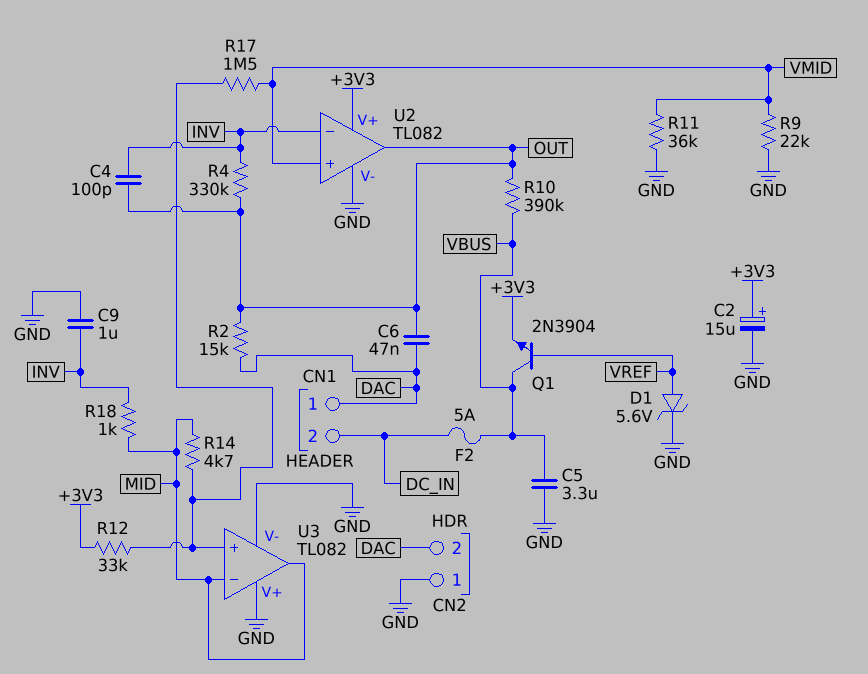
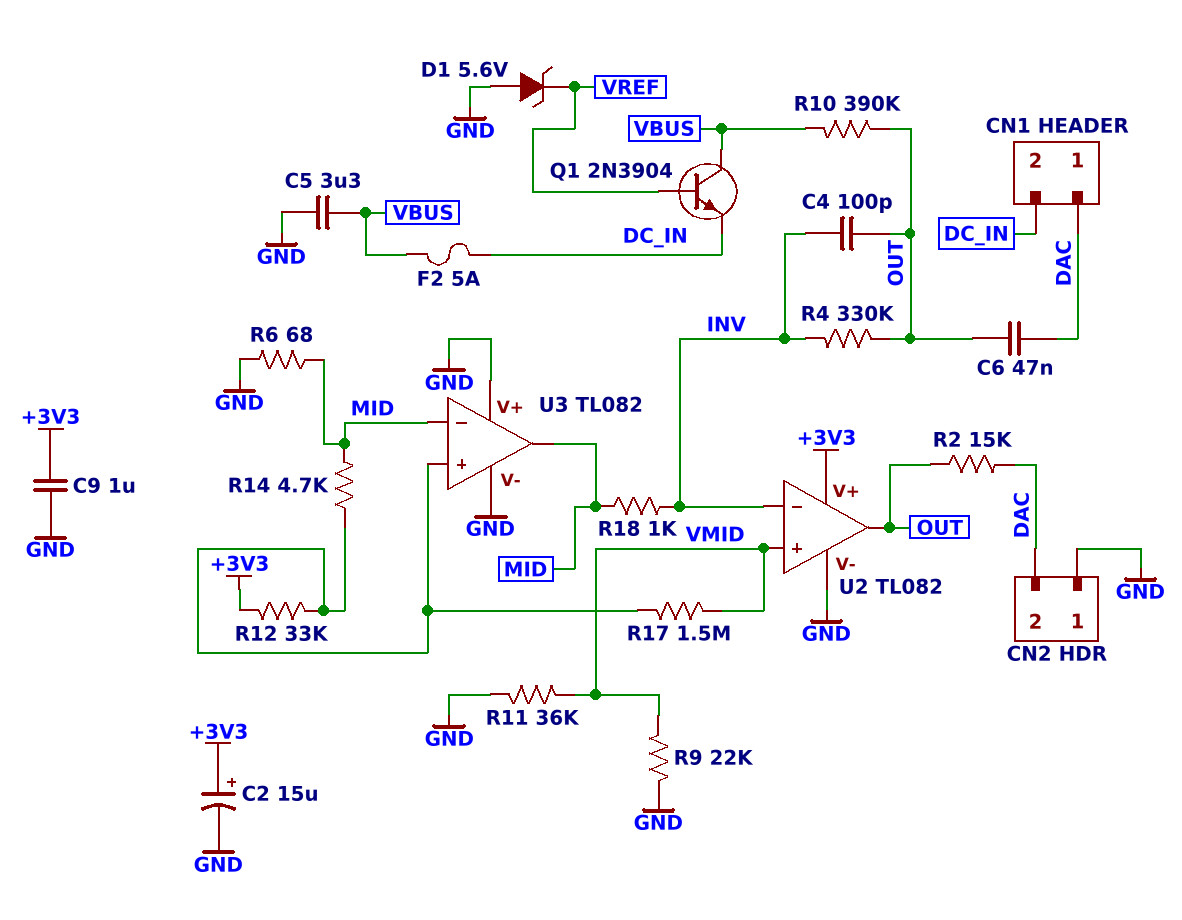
C9: 1uF (GND, INV) -> 1uF (+3V3, GND)
D1: zener 5.6V (A VREF, K GND) -> zener 5.6V (A GND, K VREF)
Q1: NPN 2N3904 (B VREF, C VBUS, E +3V3) -> NPN 2N3904 (B VREF, C VBUS, E DC_IN)
R6: none -> 68 (GND, MID)

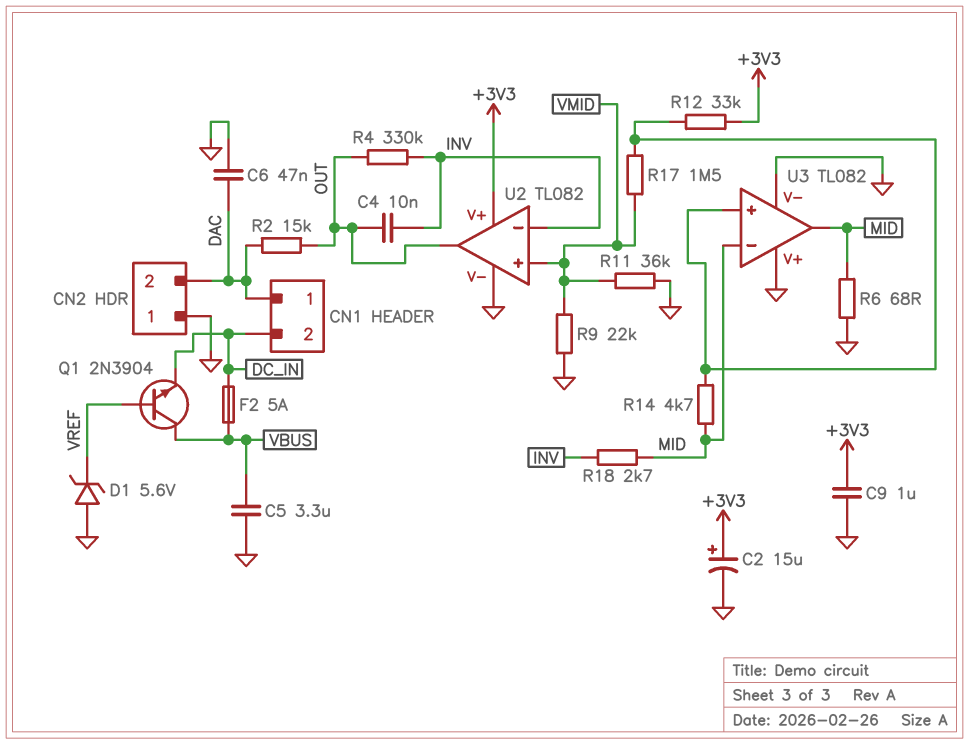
C4: 100pF (INV, OUT) -> 10nF (INV, OUT)
C6: 47nF (DAC, OUT) -> 47nF (DAC, GND)
R10: 390k (OUT, VBUS) -> none
R18: 1k (INV, MID) -> 2.7k (INV, MID)

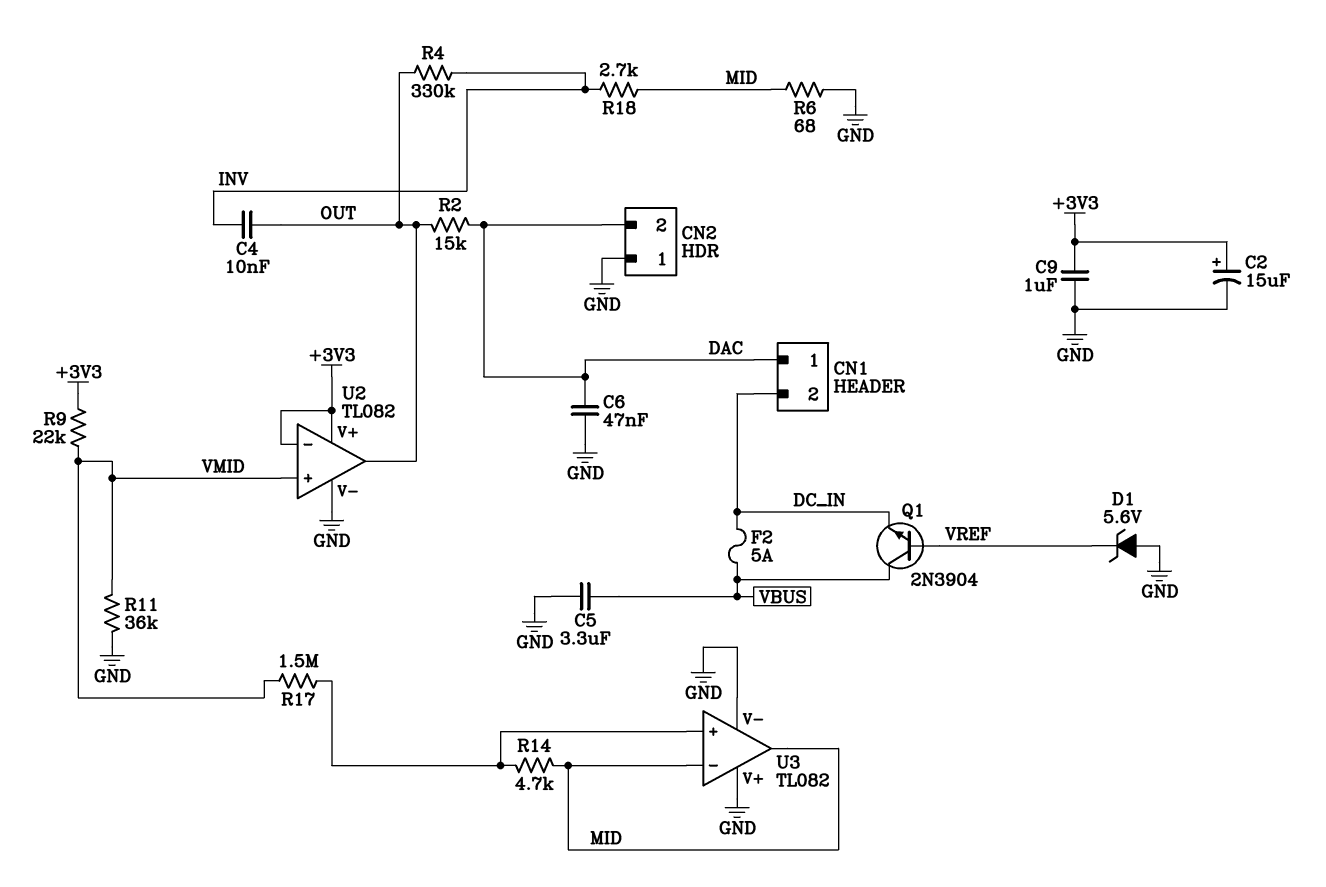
R9: 22k (GND, VMID) -> 22k (+3V3, VMID)
R12: 33k (+3V3, U3/in+) -> none
U2 pin in-: INV -> +3V3

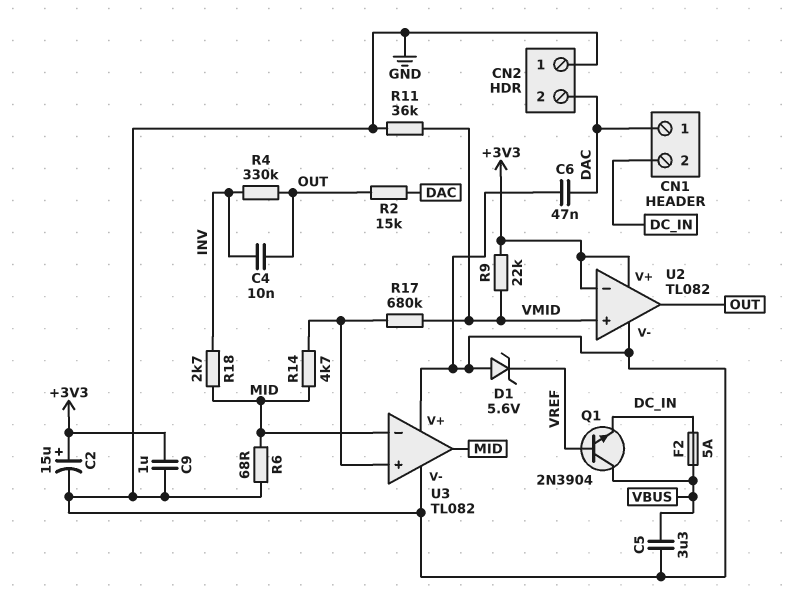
R17: 1.5M (U3/in+, VMID) -> 680k (U3/in+, VMID)

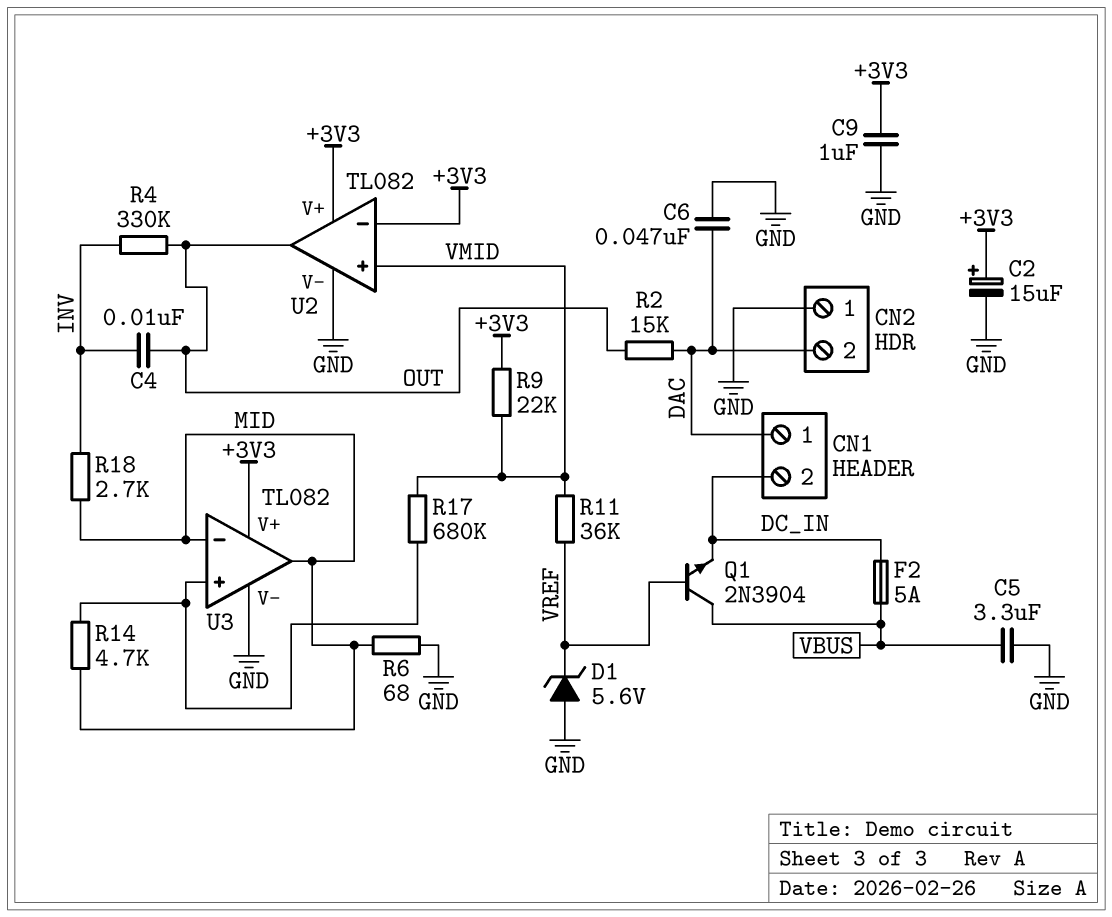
R11: 36k (GND, VMID) -> 36k (VMID, VREF)
U3 pin V+: GND -> +3V3

